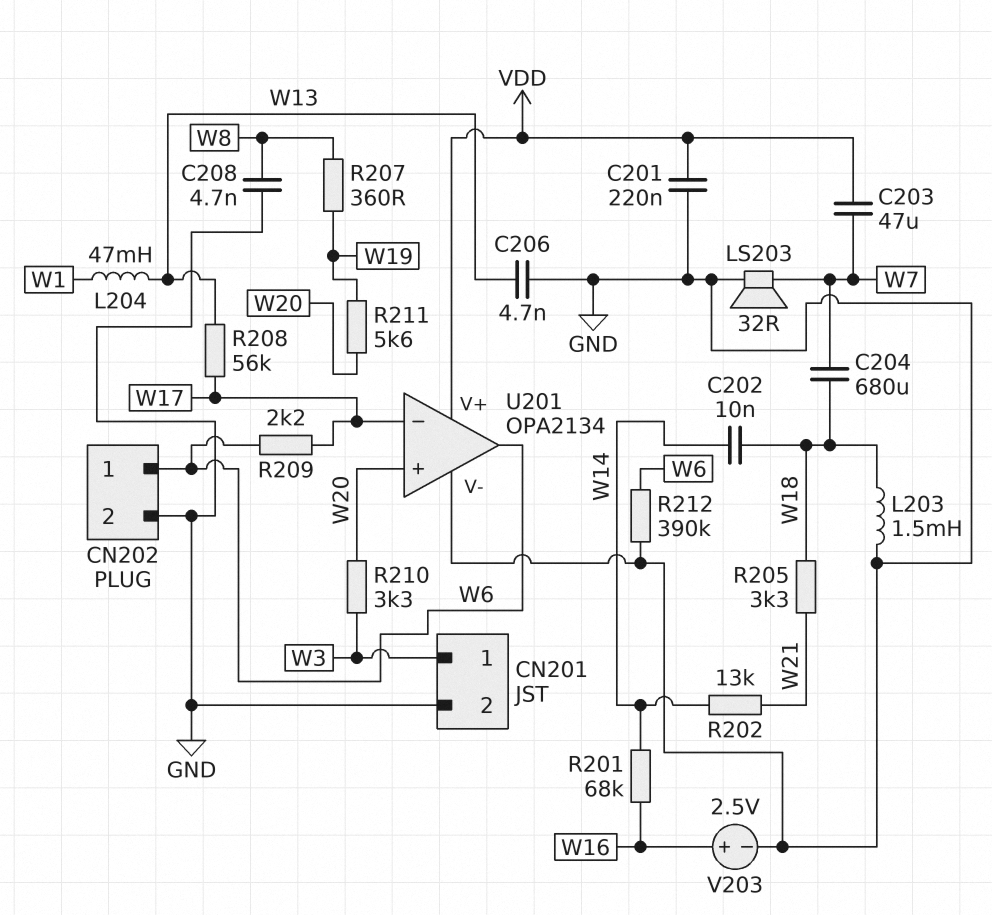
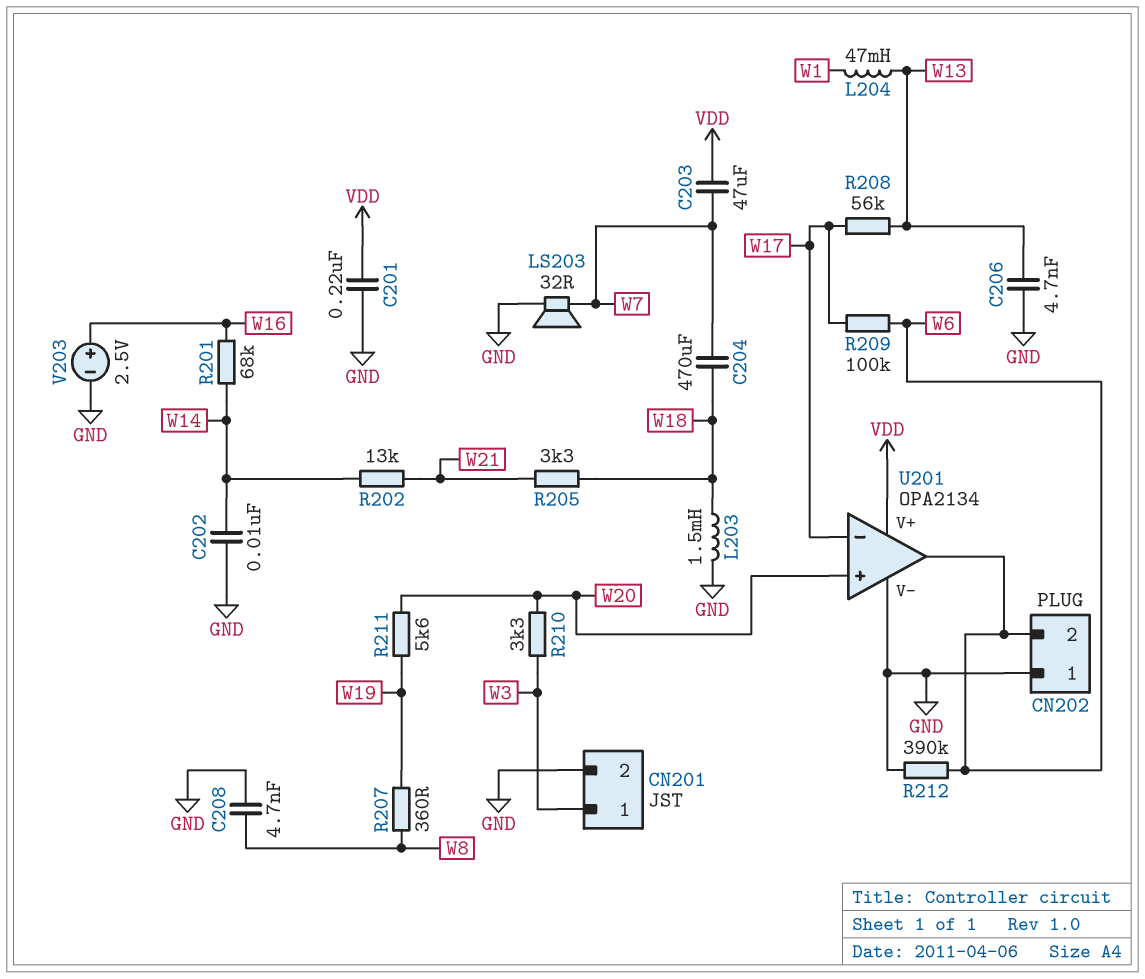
C202: 10nF (W14, W18) -> 10nF (GND, W14)
C204: 680uF (W7, W18) -> 470uF (W7, W18)
CN202 pin 1: W6 -> GND
CN202 pin 2: GND -> W6
R209: 2.2k (W6, W17) -> 100k (W6, W17)

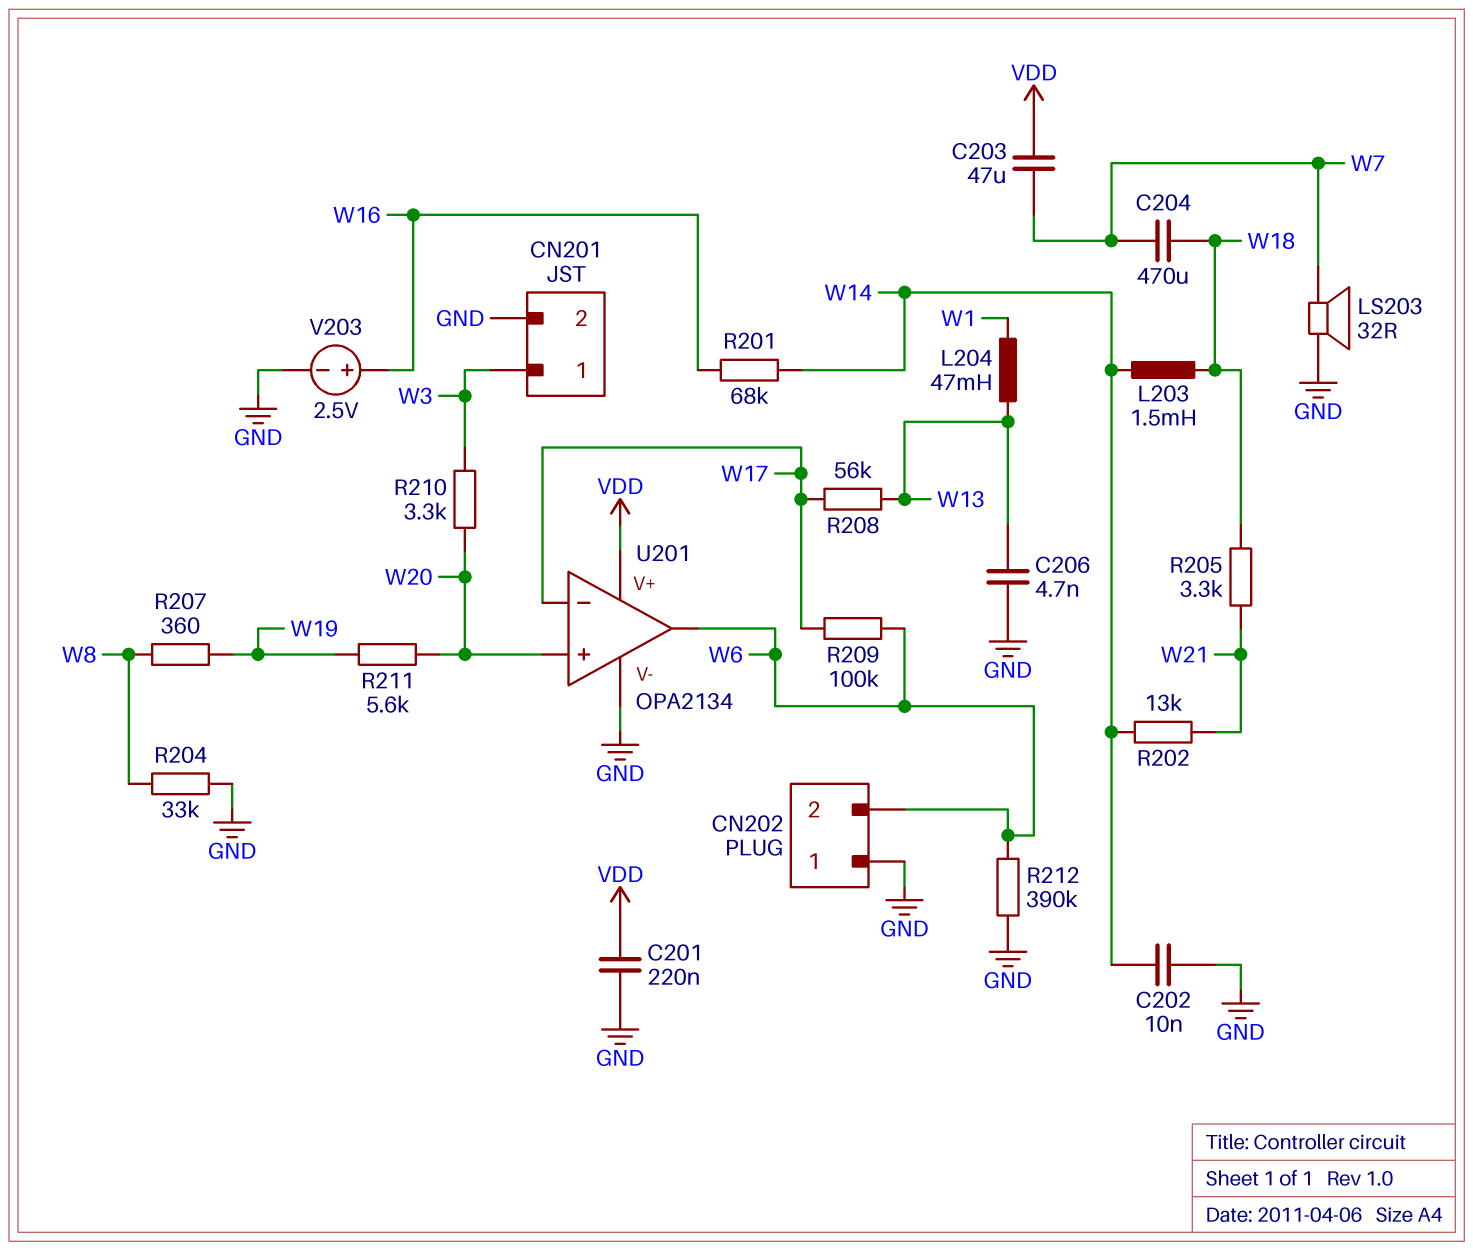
C208: 4.7nF (GND, W8) -> none
L203: 1.5mH (GND, W18) -> 1.5mH (W14, W18)
R204: none -> 33k (GND, W8)

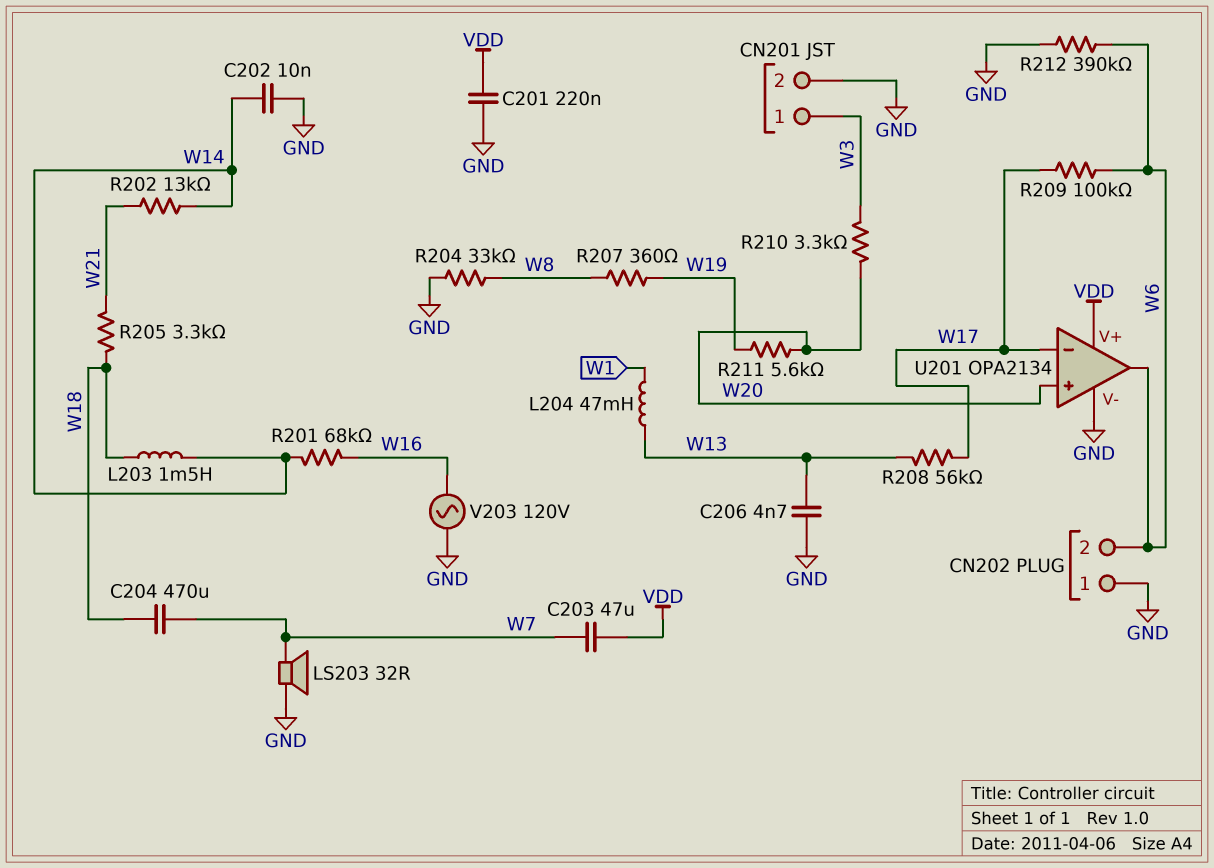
V203: 2.5V (plus W16, minus GND) -> AC 120V (GND, W16)

